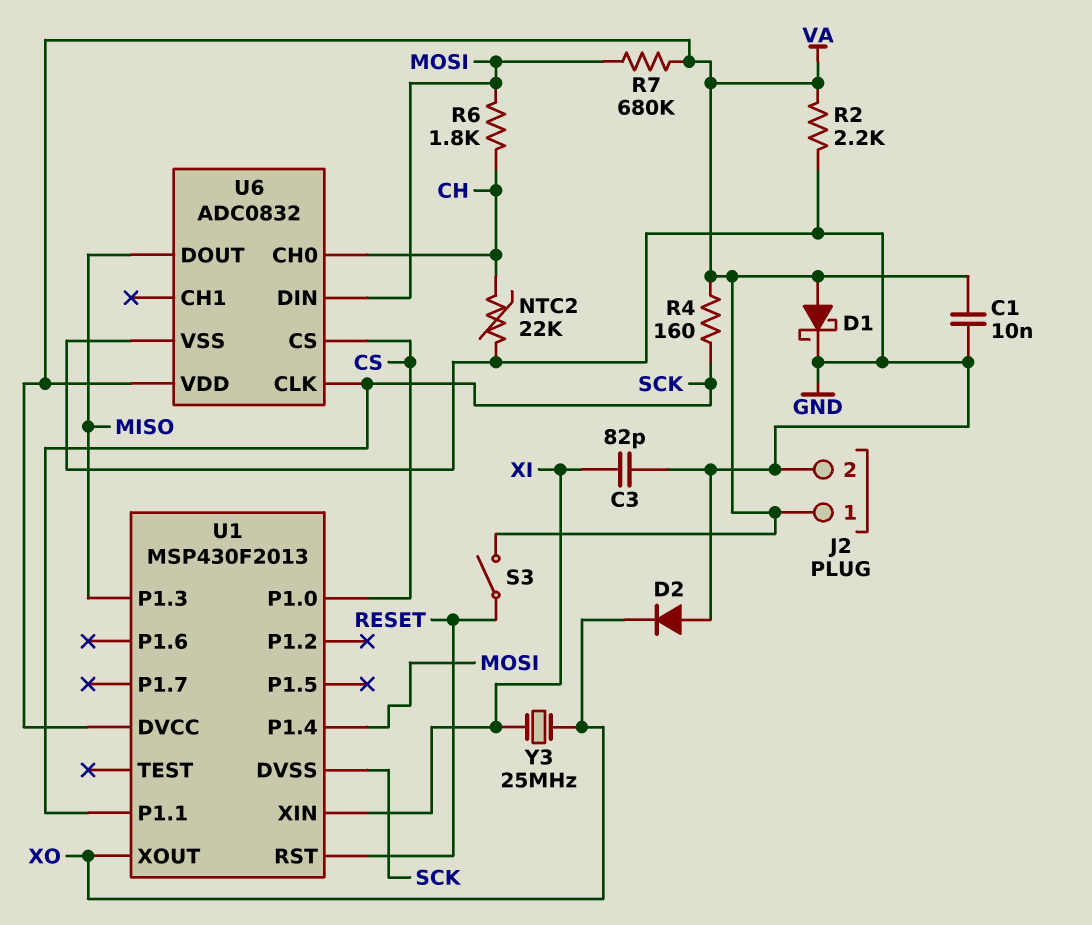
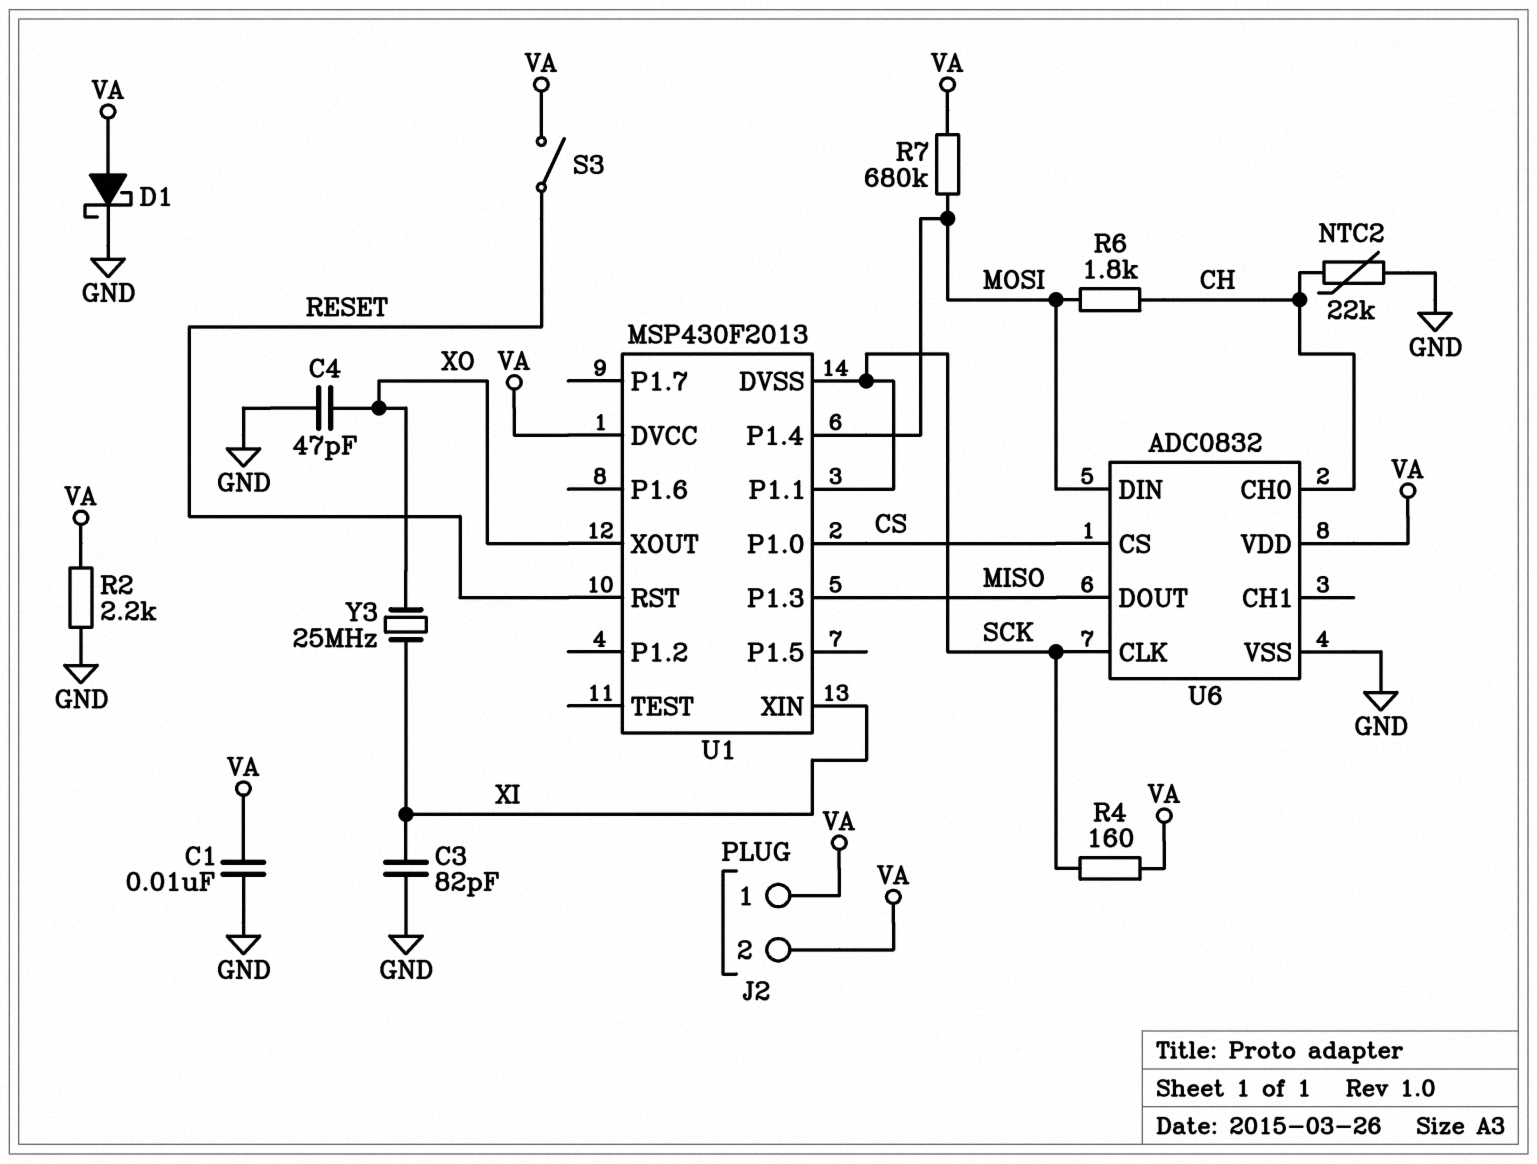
C4: none -> 47pF (GND, XO)
D2: diode (A GND, K XO) -> none
J2 pin 2: GND -> VA

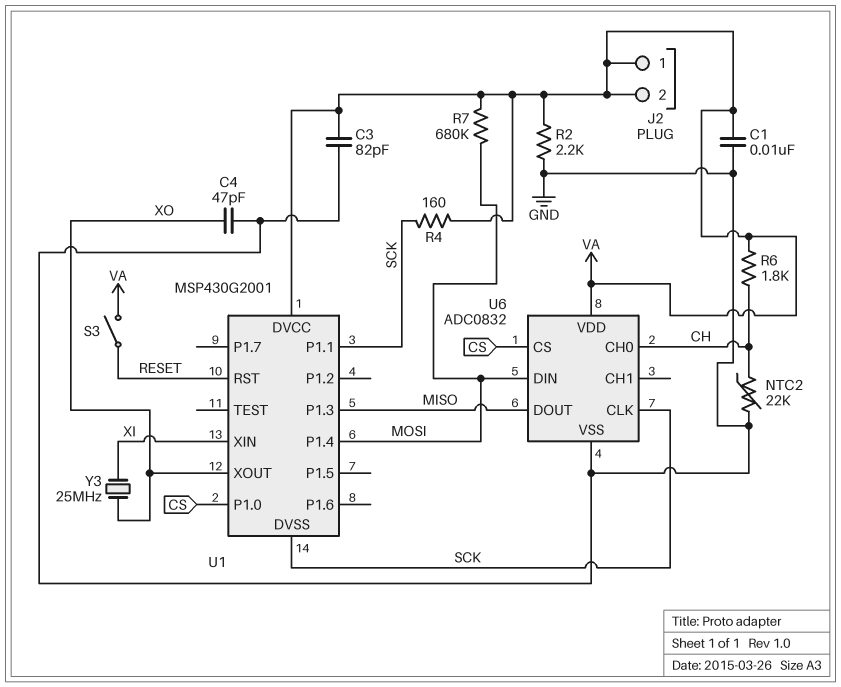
C3: 82pF (GND, XI) -> 82pF (GND, VA)
D1: schottky (A VA, K GND) -> none
R6: 1.8k (CH, MOSI) -> 1.8k (CH, VA)
U1: MSP430F2013 -> MSP430G2001

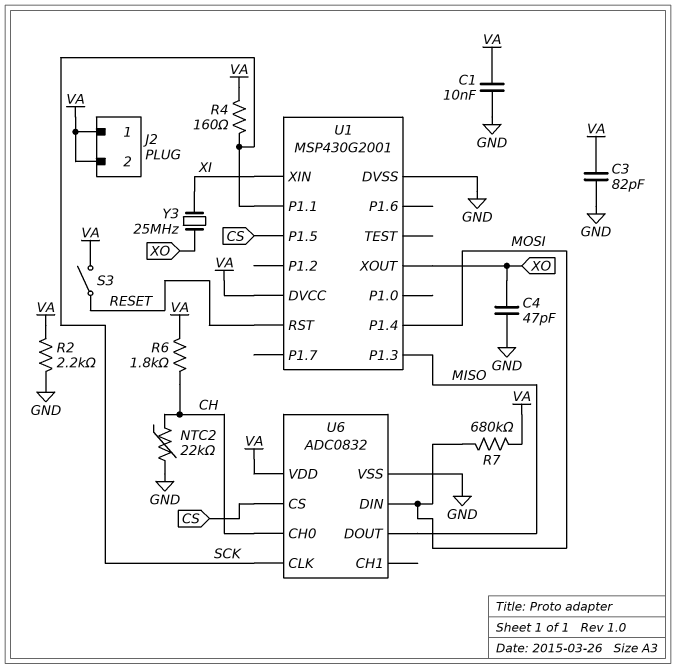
U1 pin DVSS: SCK -> GND
U1 pin P1.0: CS -> none
U1 pin P1.5: none -> CS

